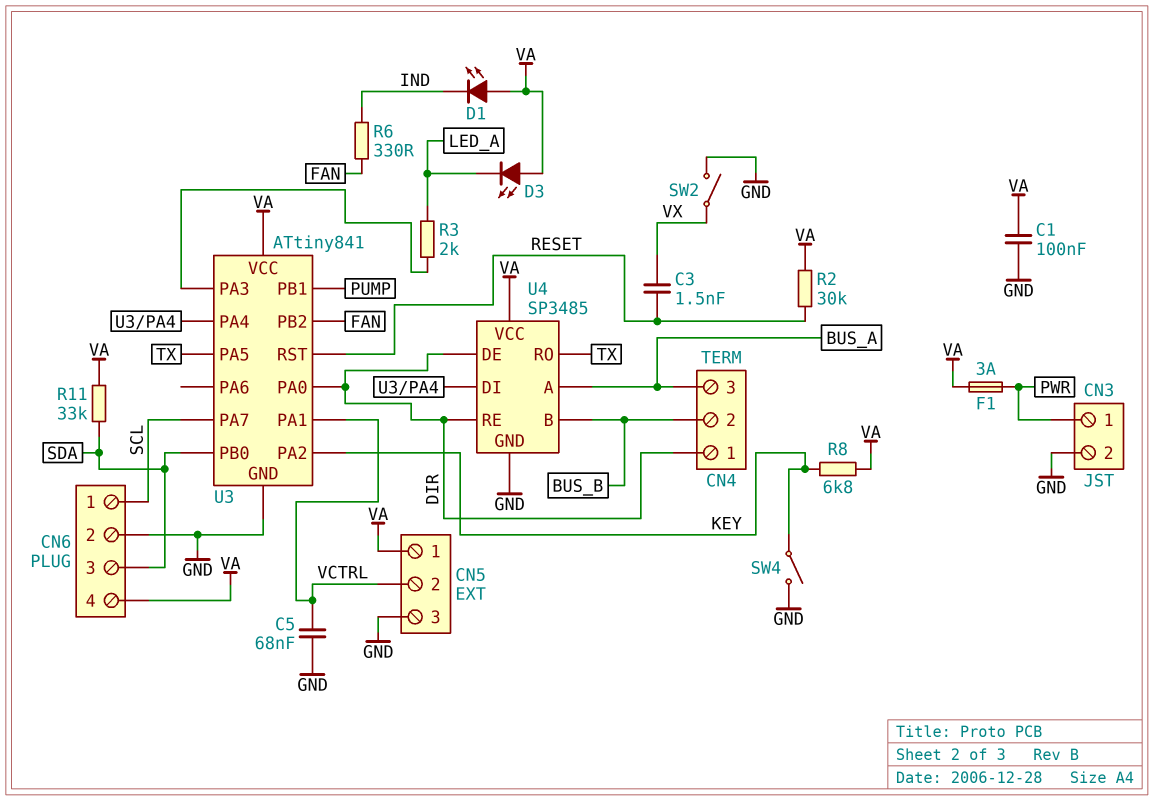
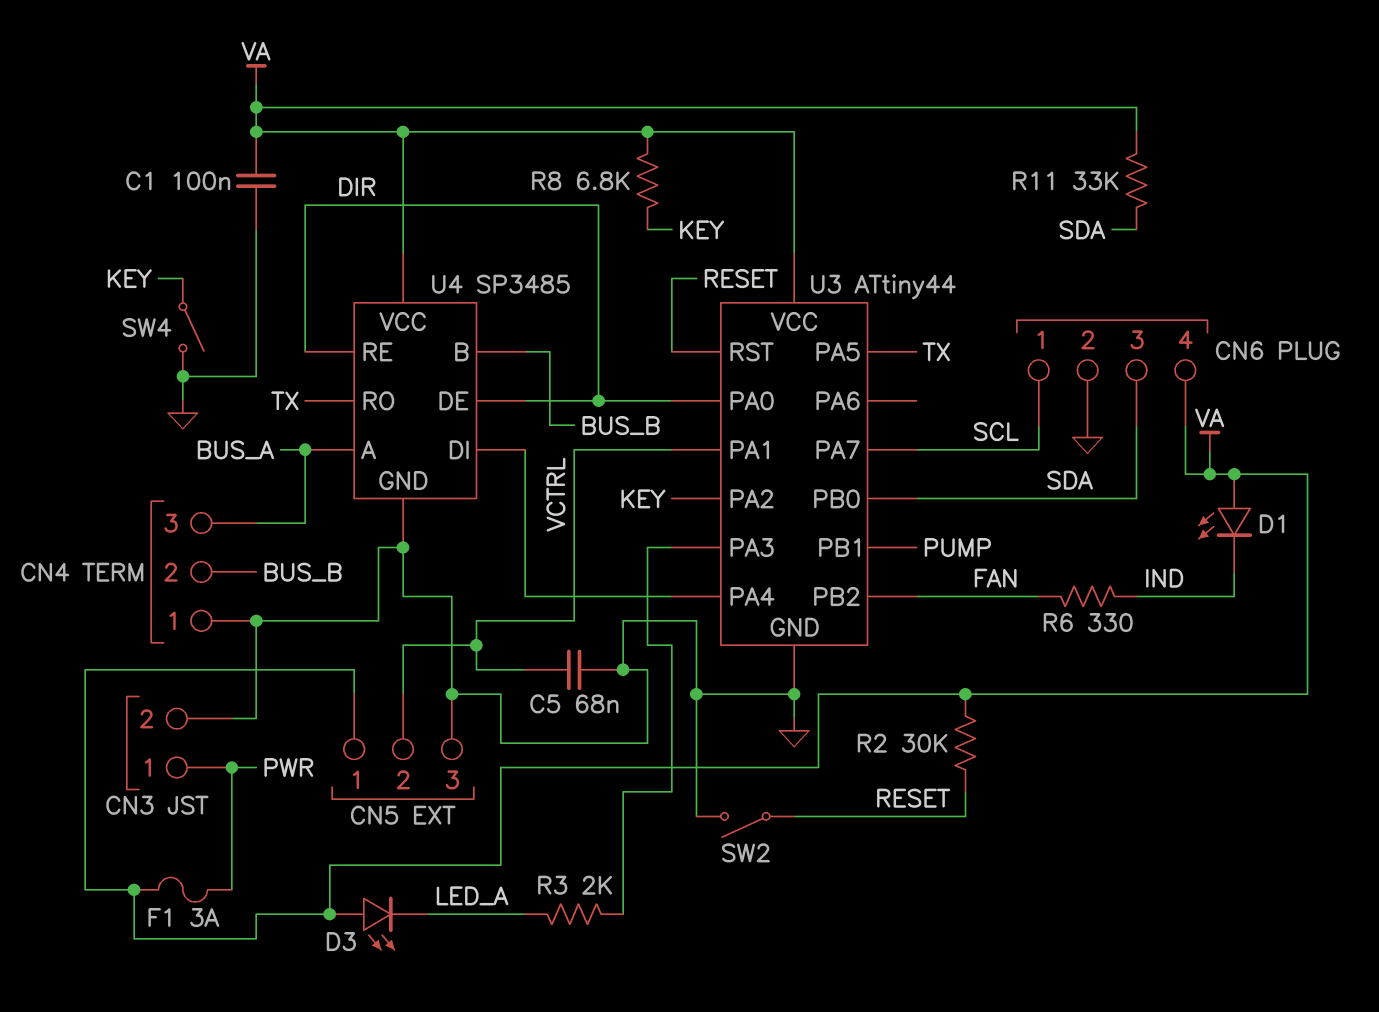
C3: 1.5nF (RESET, VX) -> none
CN4 pin 1: DIR -> GND
SW2: switch (GND, VX) -> switch (GND, RESET)
U3: ATtiny841 -> ATtiny44

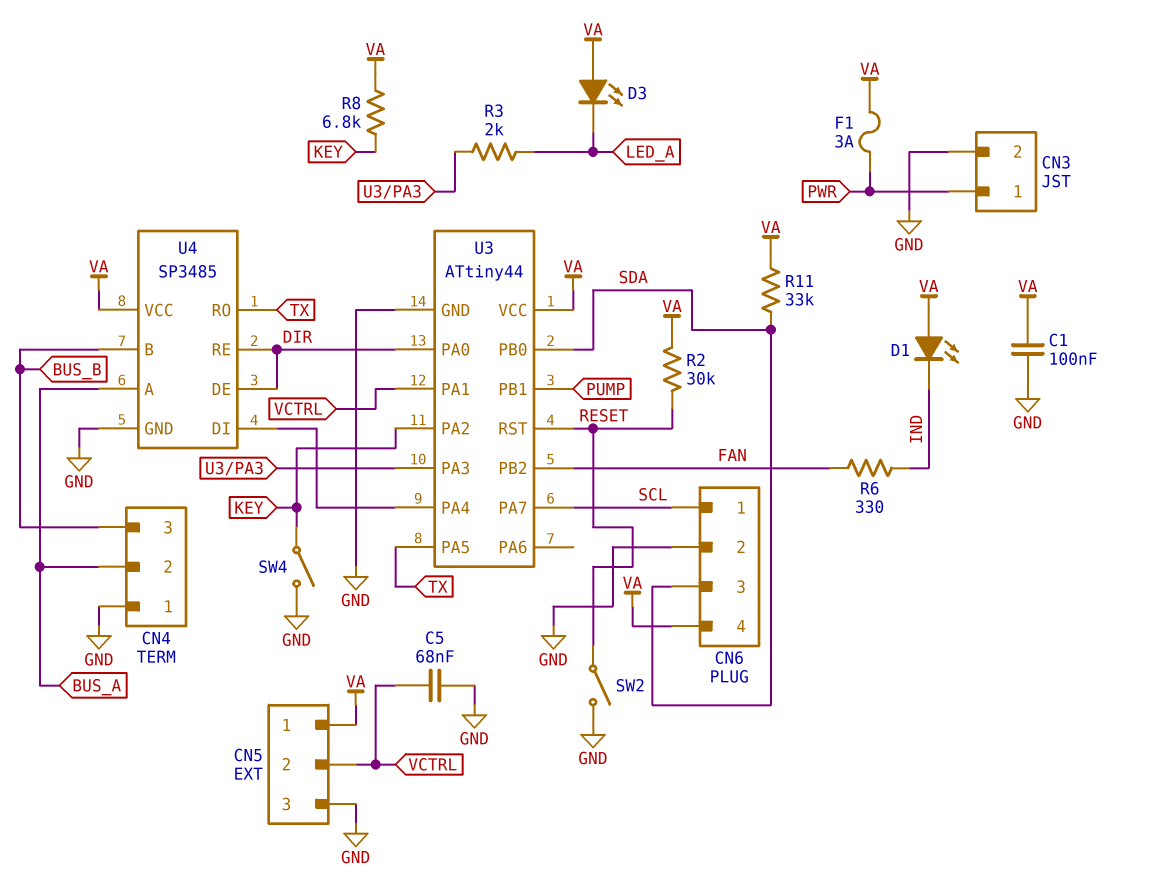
CN4 pin 2: BUS_B -> BUS_A
CN4 pin 3: BUS_A -> BUS_B

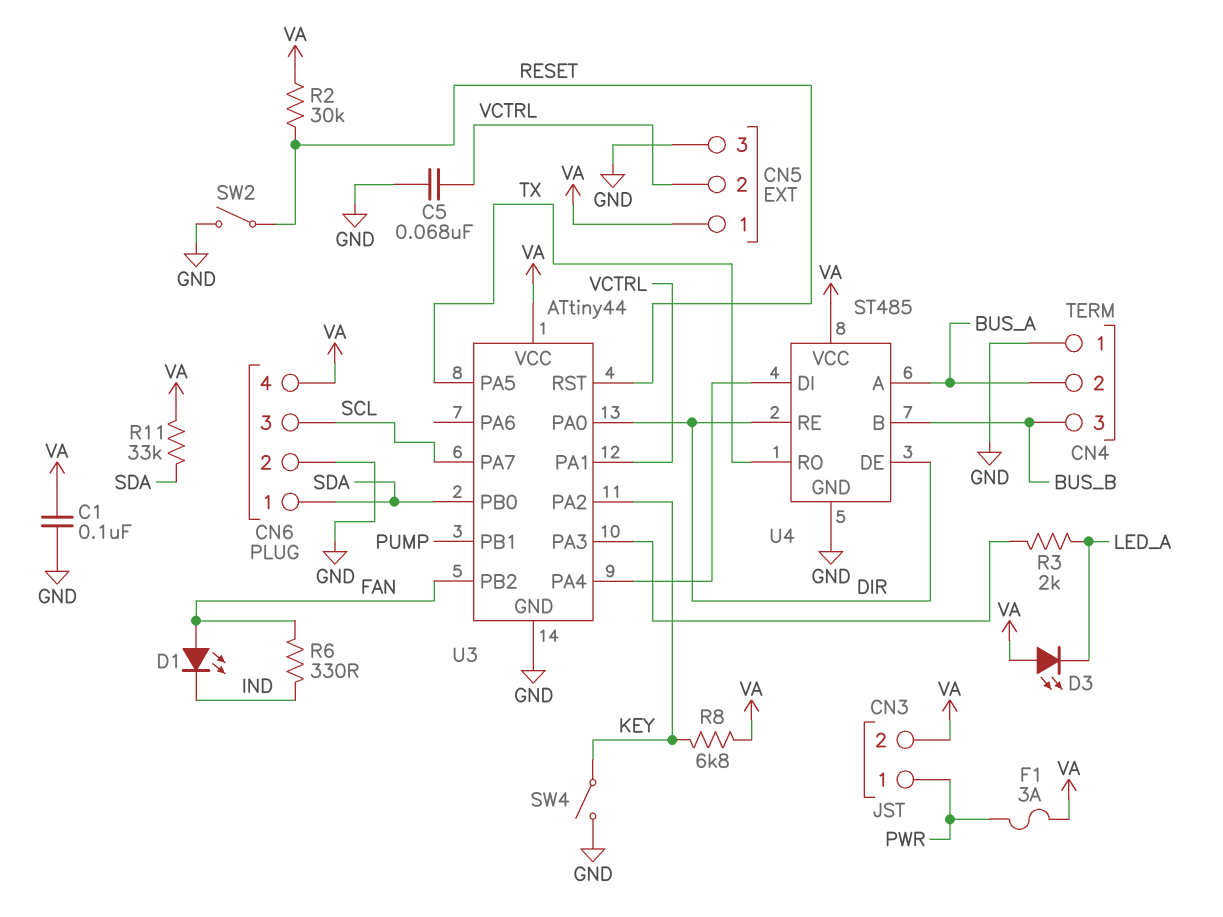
CN3 pin 2: GND -> VA
CN6 pin 1: SCL -> SDA
CN6 pin 3: SDA -> SCL
D1: LED (A VA, K IND) -> LED (A FAN, K IND)
U4: SP3485 -> ST485

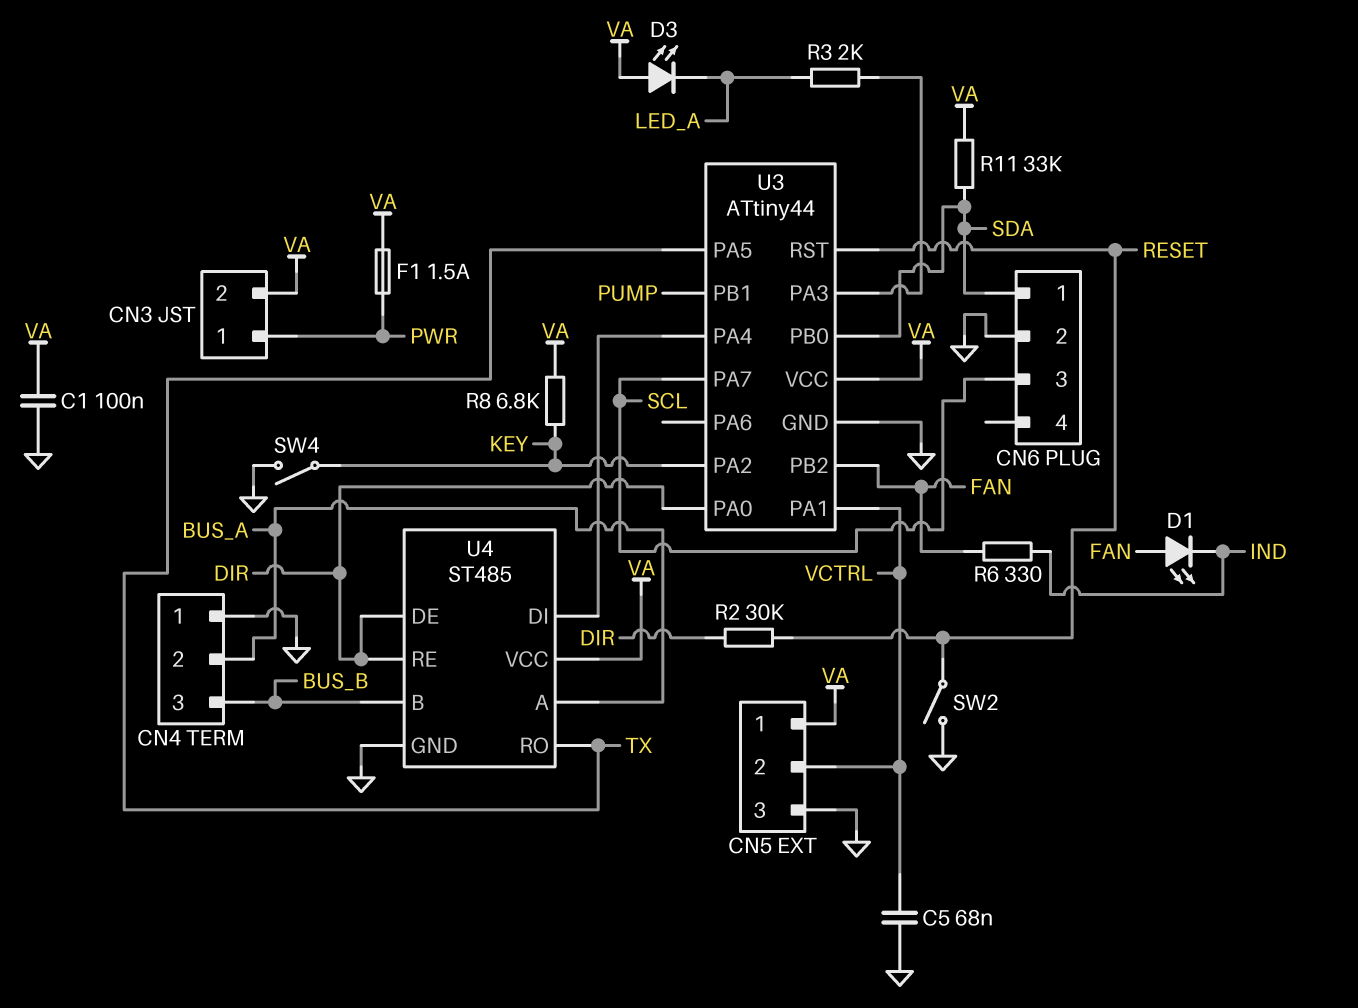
CN6 pin 4: VA -> none
F1: 3A (PWR, VA) -> 1.5A (PWR, VA)
R2: 30k (RESET, VA) -> 30k (DIR, RESET)

